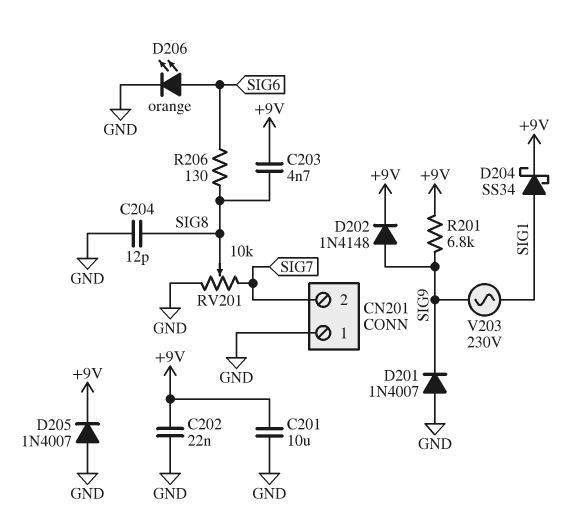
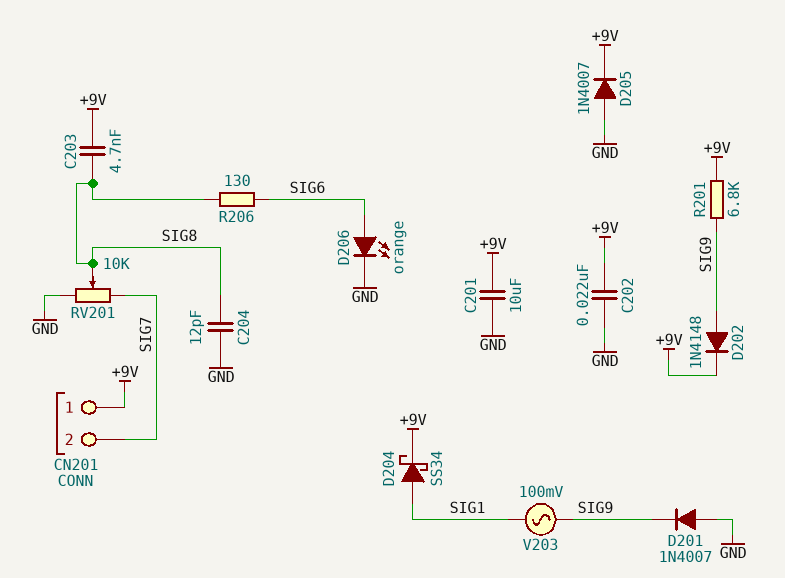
CN201 pin 1: GND -> +9V
V203: AC 230V (SIG1, SIG9) -> AC 100mV (SIG1, SIG9)

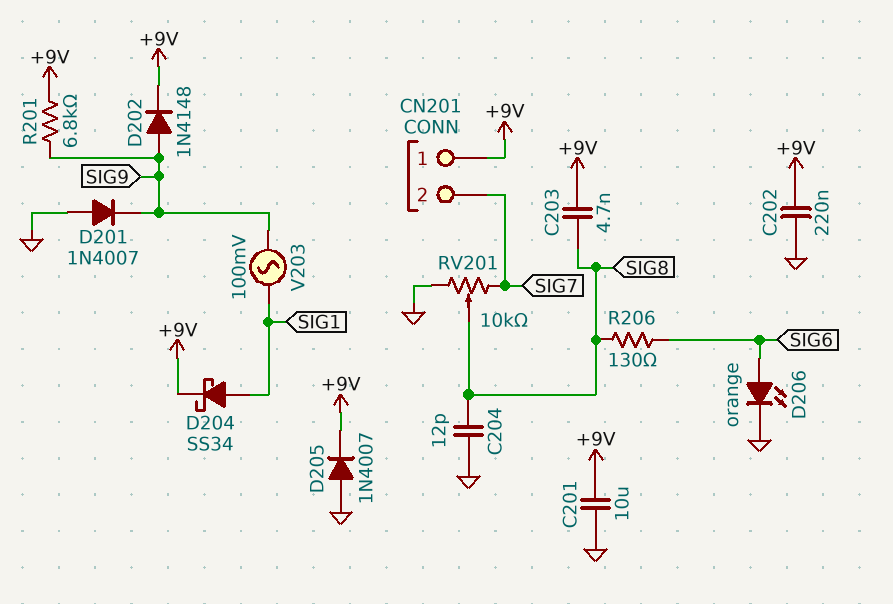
C202: 22nF (+9V, GND) -> 220nF (+9V, GND)

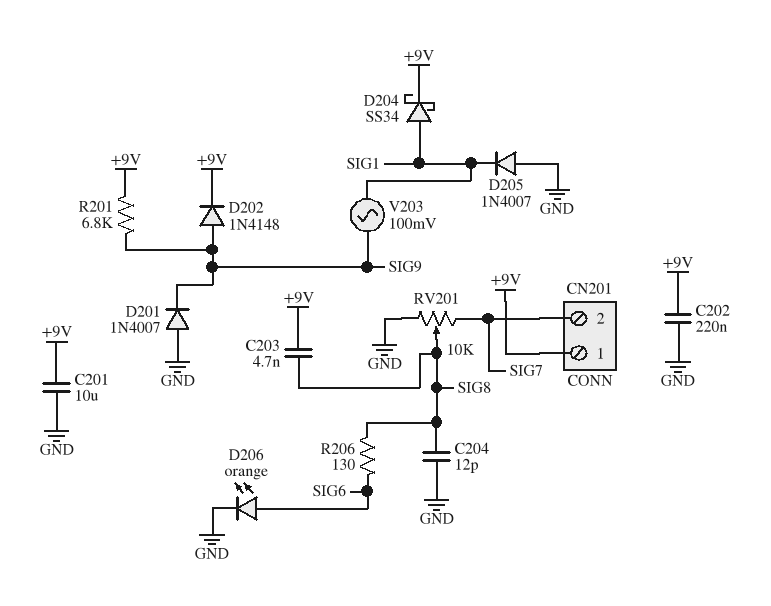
D205: diode 1N4007 (A GND, K +9V) -> diode 1N4007 (A GND, K SIG1)

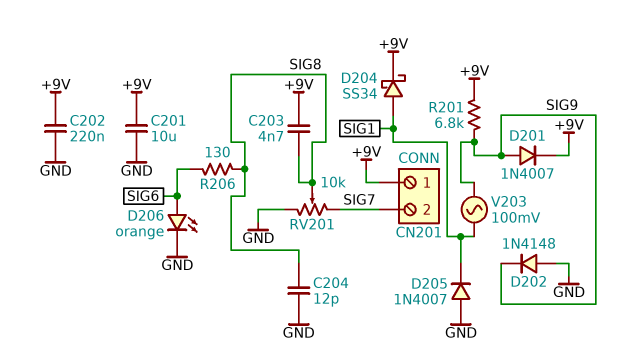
D201: diode 1N4007 (A GND, K SIG9) -> diode 1N4007 (A SIG9, K +9V)
D202: diode 1N4148 (A SIG9, K +9V) -> diode 1N4148 (A GND, K SIG9)

